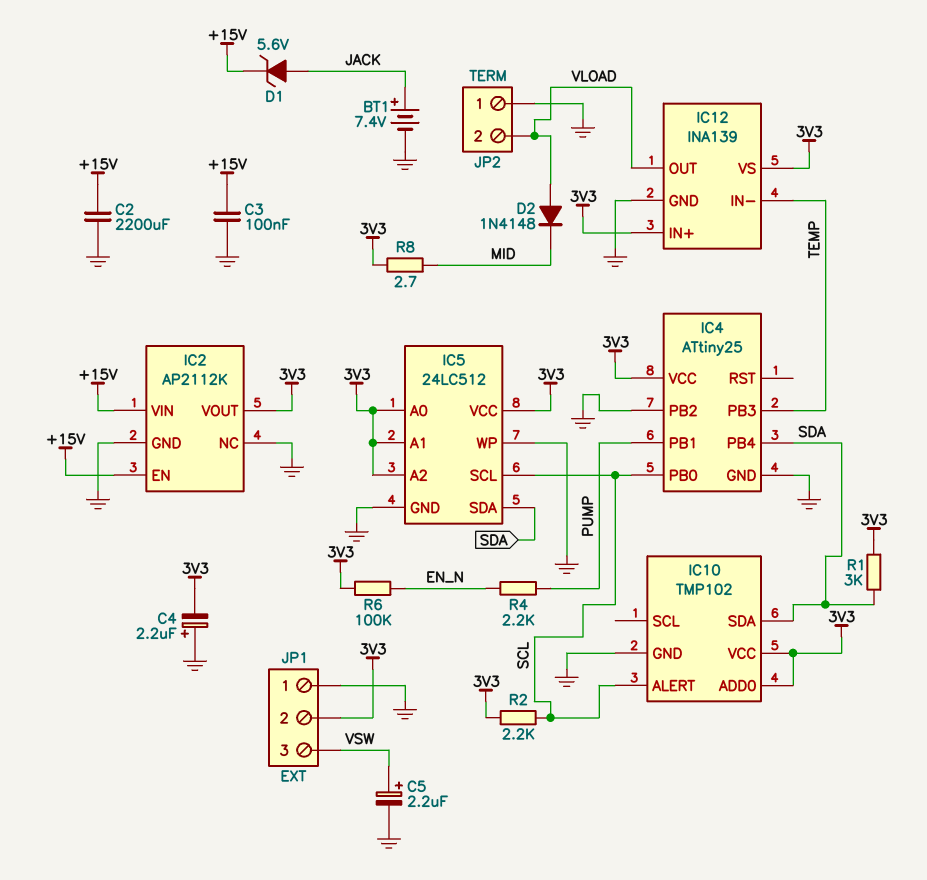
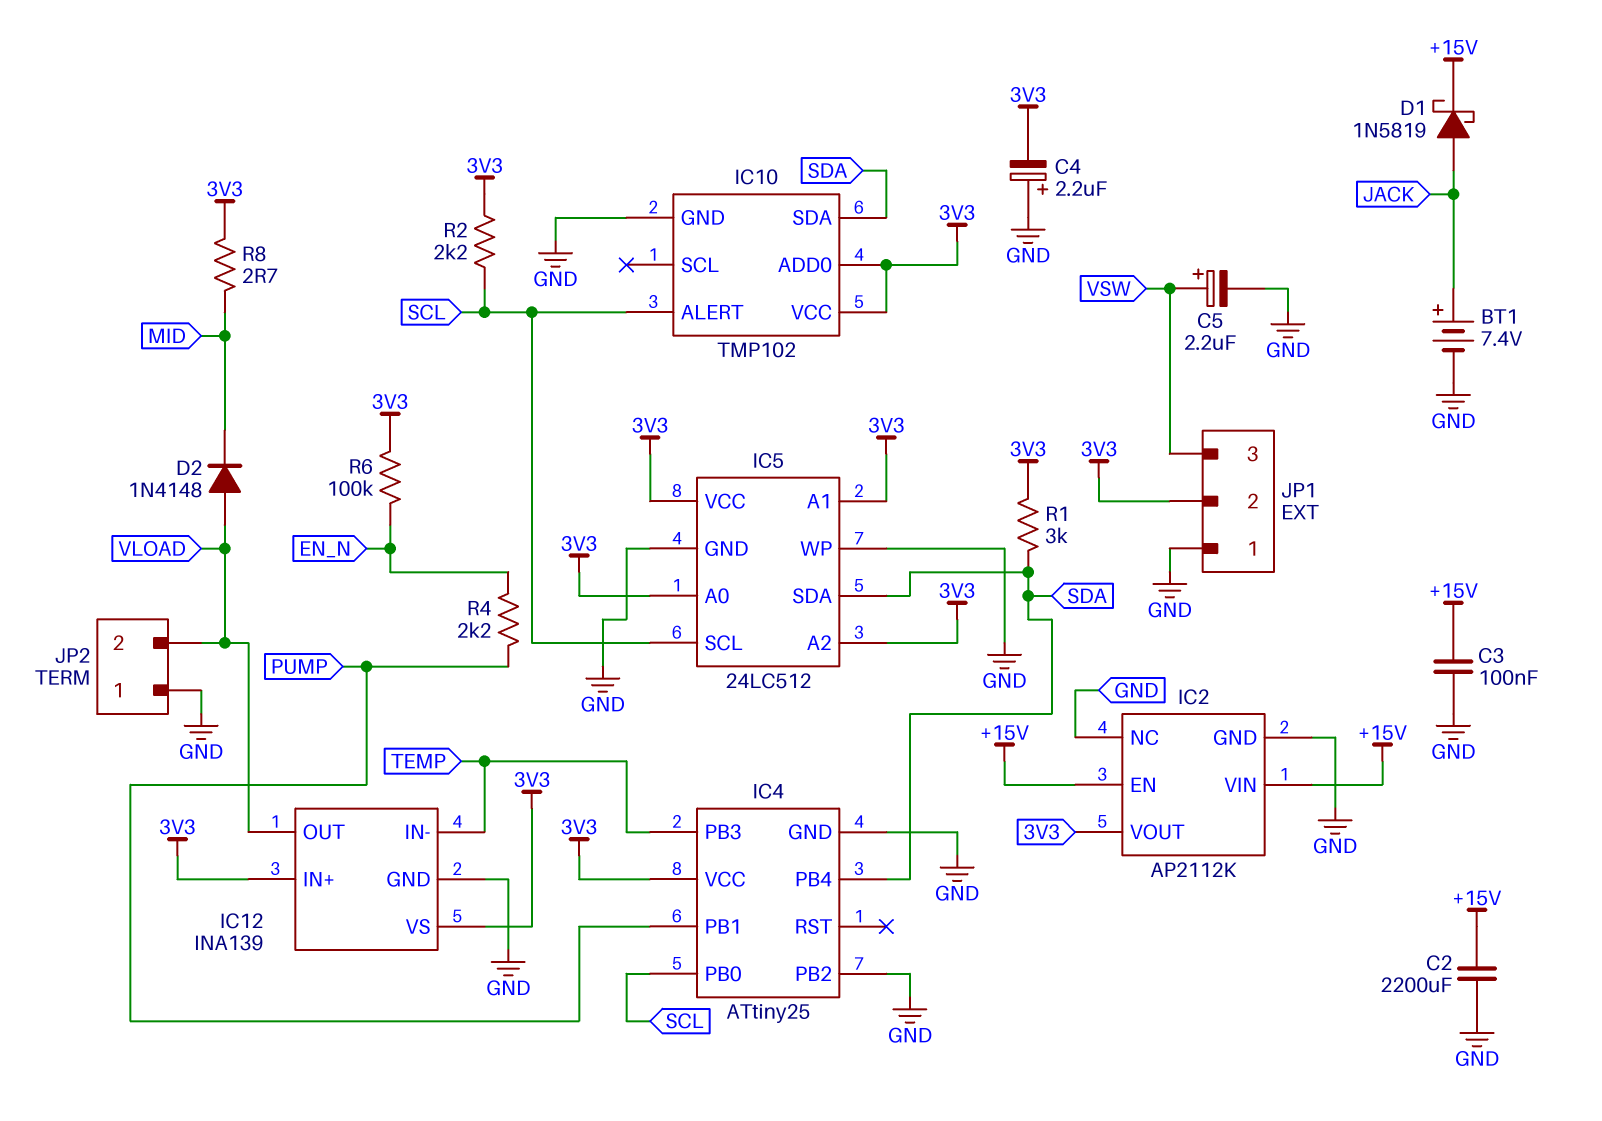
D1: zener 5.6V (A JACK, K +15V) -> schottky 1N5819 (A JACK, K +15V)

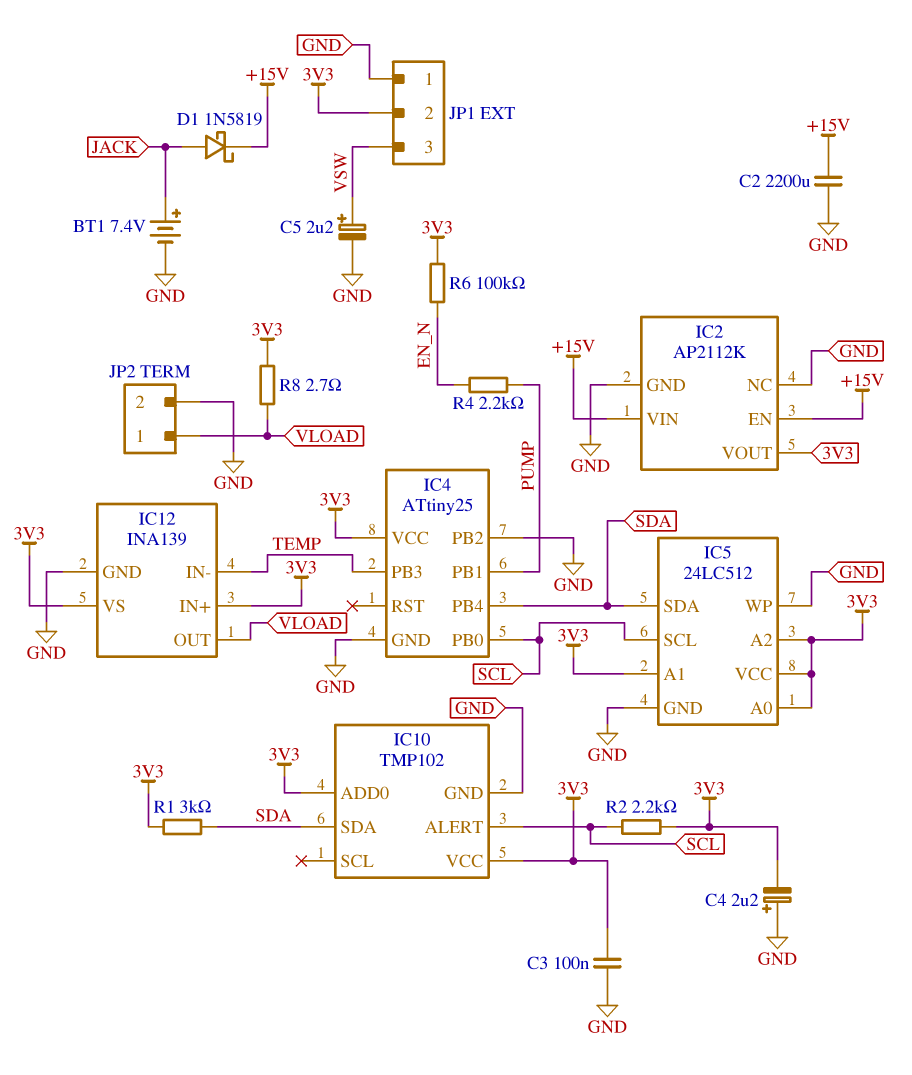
C3: 100nF (+15V, GND) -> 100nF (3V3, GND)
D2: diode 1N4148 (A VLOAD, K MID) -> none
JP2 pin 1: GND -> VLOAD
JP2 pin 2: VLOAD -> GND
R8: 2.7 (3V3, MID) -> 2.7 (3V3, VLOAD)

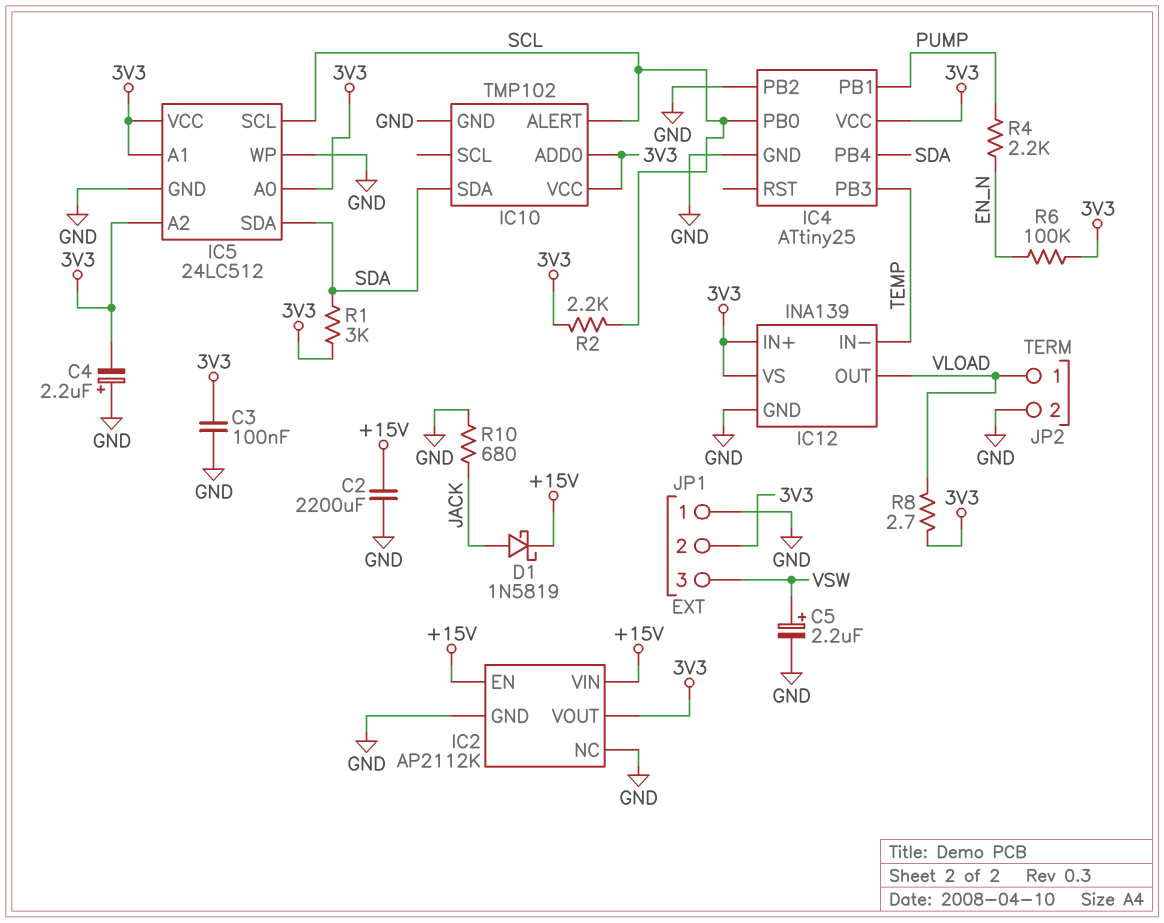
BT1: 7.4V (plus JACK, minus GND) -> none
R10: none -> 680 (GND, JACK)

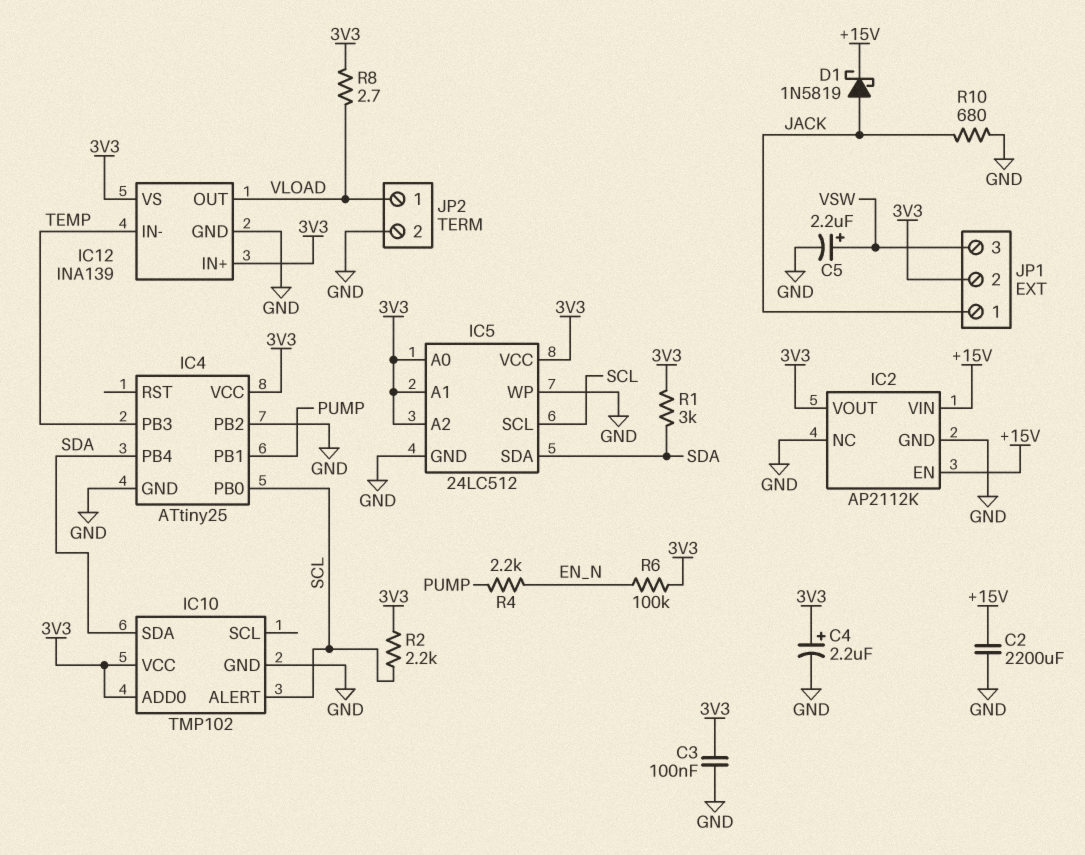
C4: 2.2uF (plus GND, minus 3V3) -> 2.2uF (plus 3V3, minus GND)
JP1 pin 1: GND -> JACK

